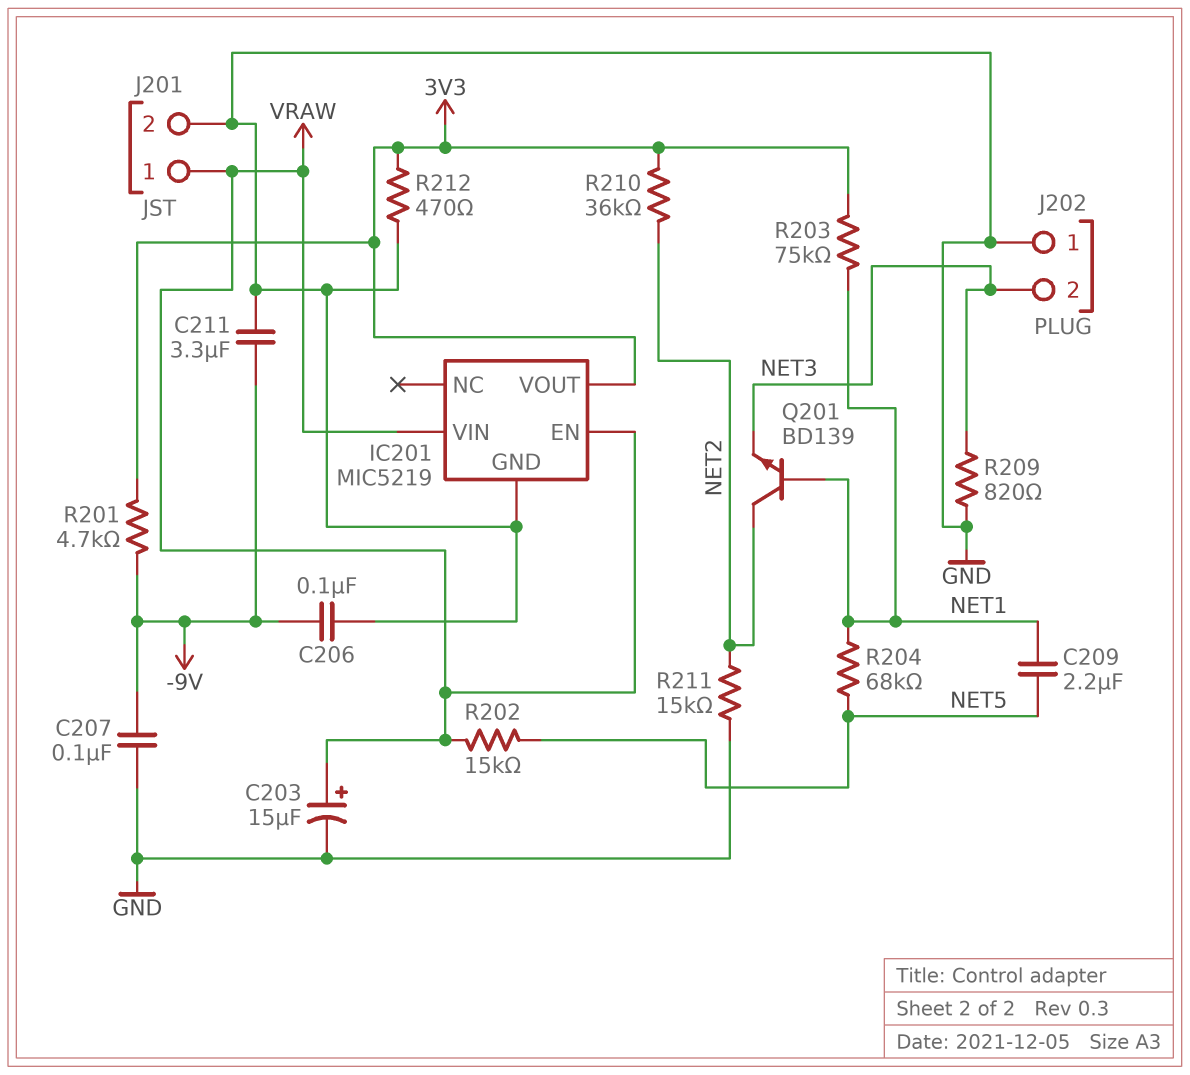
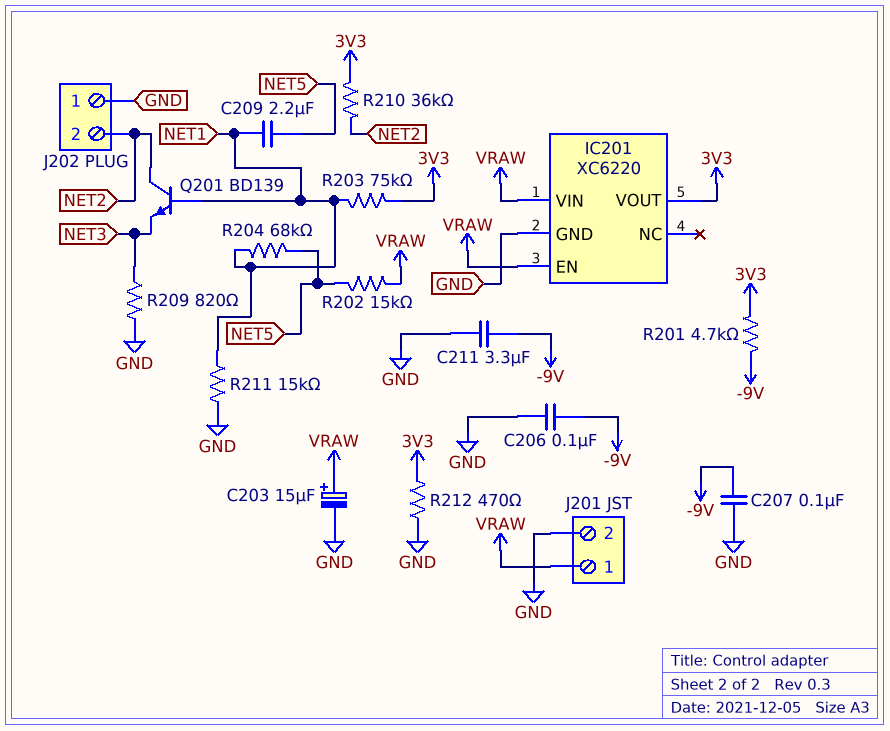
IC201: MIC5219 -> XC6220
J202 pin 2: NET3 -> NET2
R211: 15k (GND, NET2) -> 15k (GND, NET1)

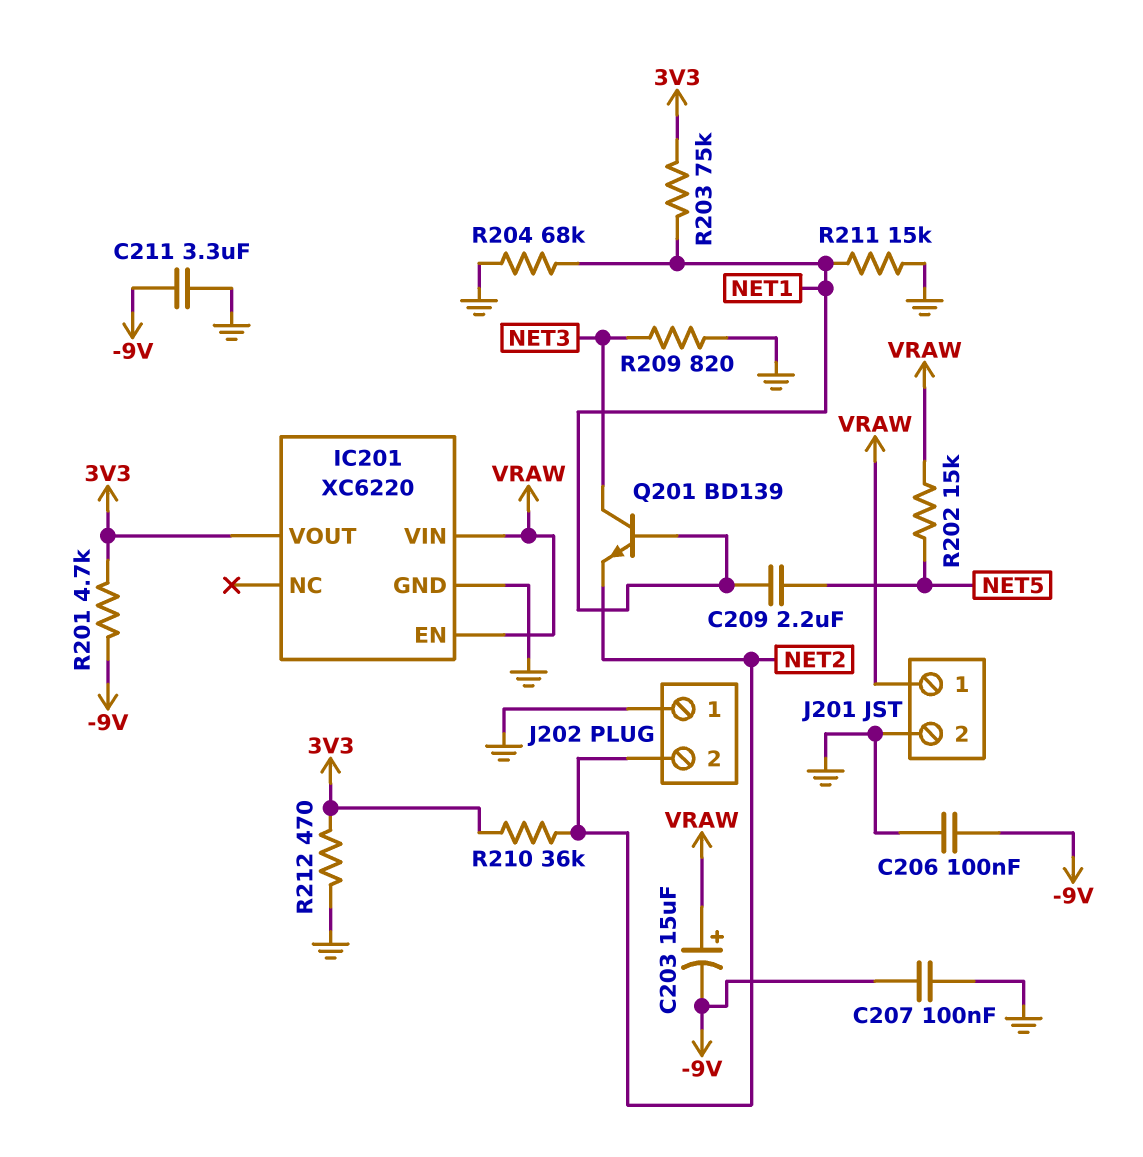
C203: 15uF (plus VRAW, minus GND) -> 15uF (plus VRAW, minus -9V)
Q201: NPN BD139 (B NET1, C NET2, E NET3) -> NPN BD139 (B NET1, C NET3, E NET2)
R204: 68k (NET1, NET5) -> 68k (GND, NET1)

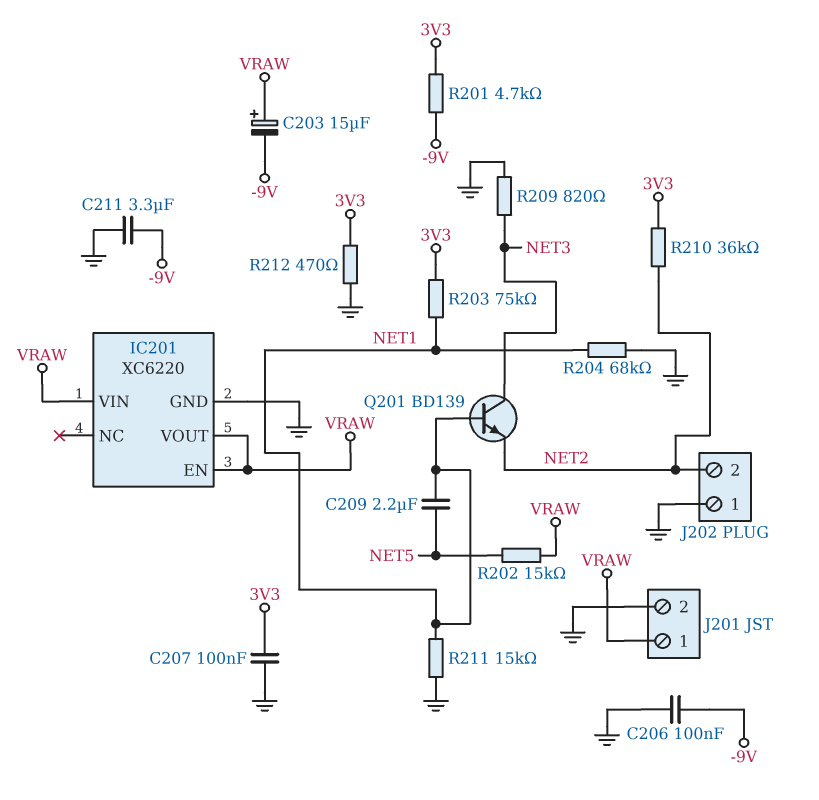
C207: 100nF (-9V, GND) -> 100nF (3V3, GND)
IC201 pin VOUT: 3V3 -> VRAW

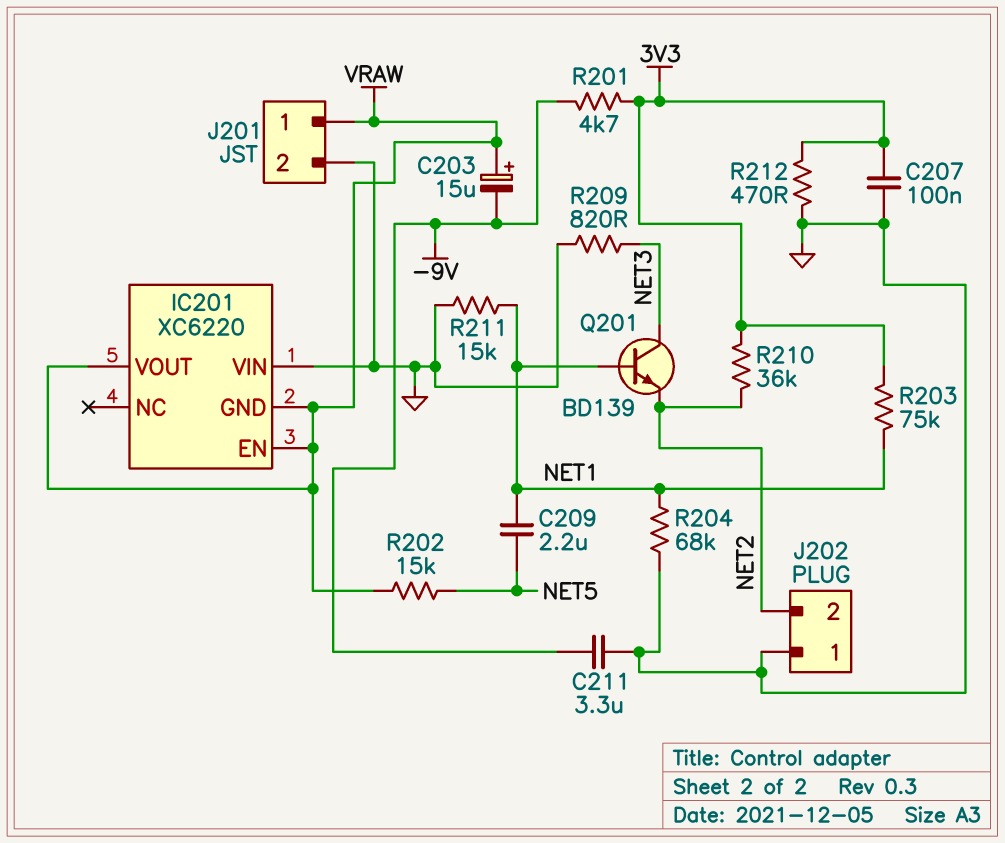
C206: 100nF (-9V, GND) -> none
IC201 pin GND: GND -> VRAW
IC201 pin VIN: VRAW -> GND

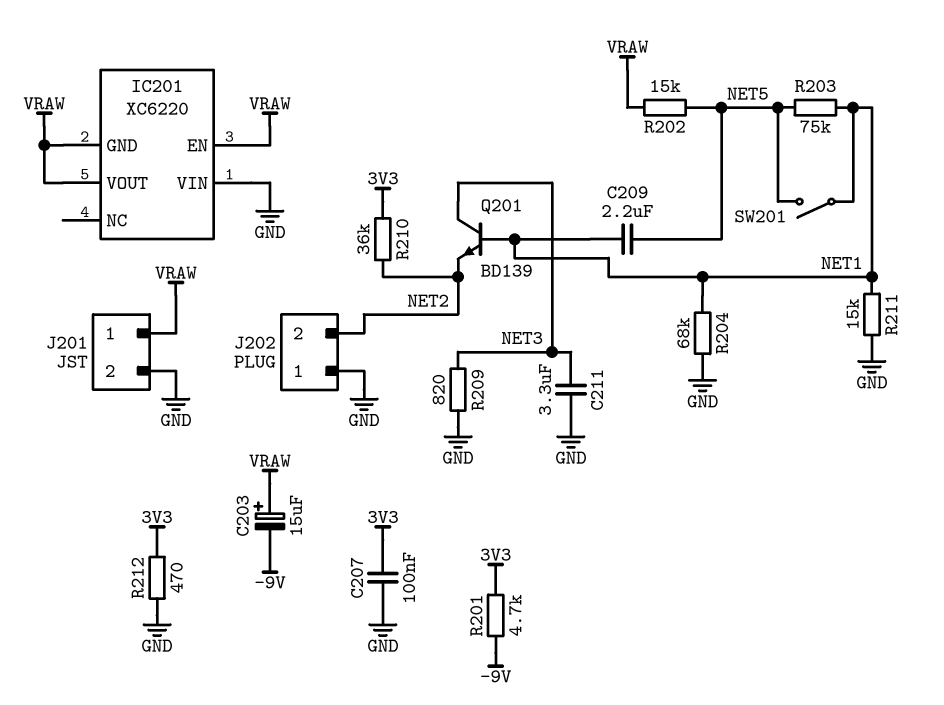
C211: 3.3uF (-9V, GND) -> 3.3uF (GND, NET3)
R203: 75k (3V3, NET1) -> 75k (NET1, NET5)
SW201: none -> switch (NET1, NET5)

